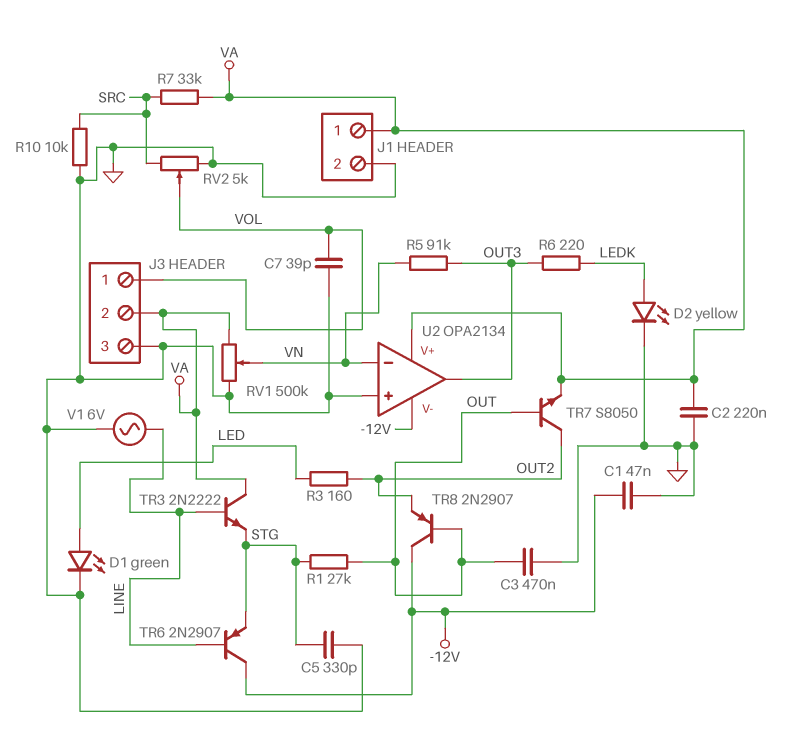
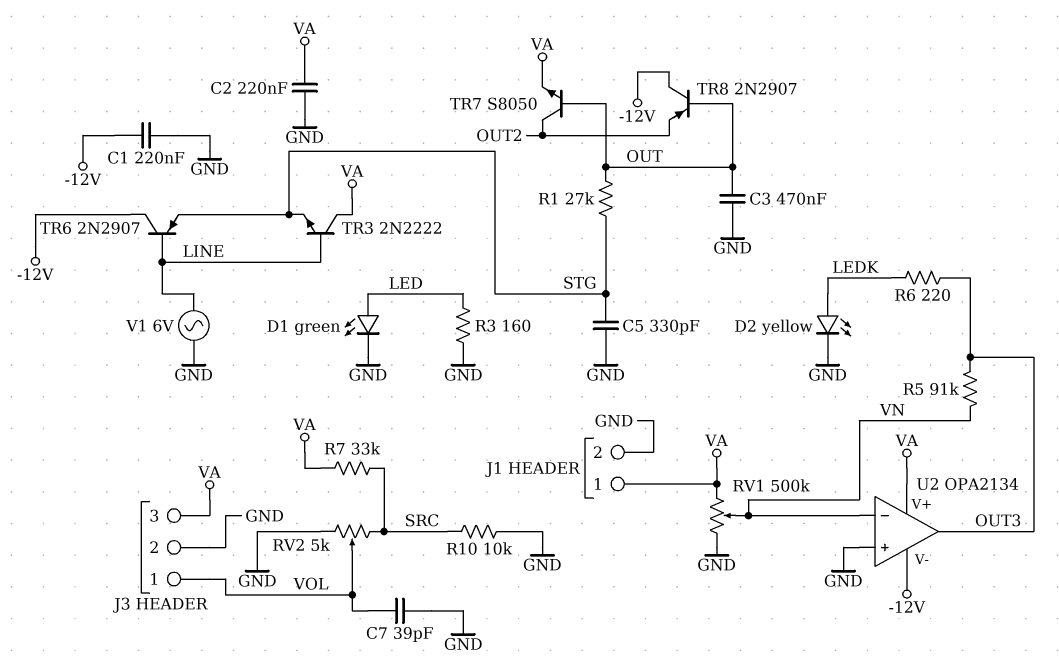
C1: 47nF (-12V, GND) -> 220nF (-12V, GND)
J3 pin 2: VA -> GND
J3 pin 3: GND -> VA
R3: 160 (LED, OUT2) -> 160 (GND, LED)

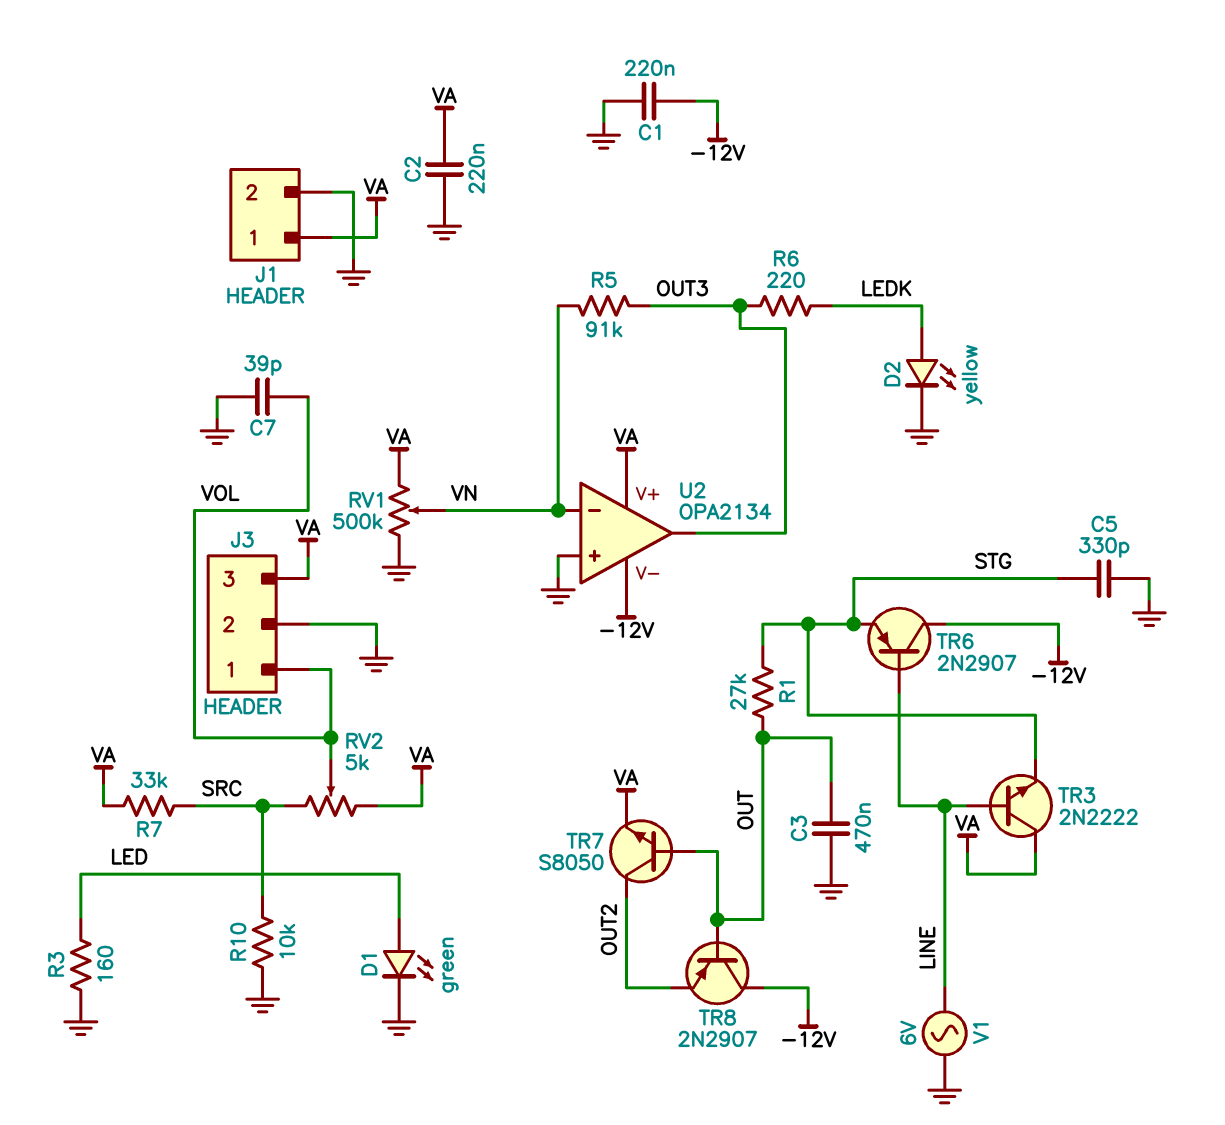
RV2: 5k (GND, SRC, wiper VOL) -> 5k (SRC, VA, wiper VOL)

